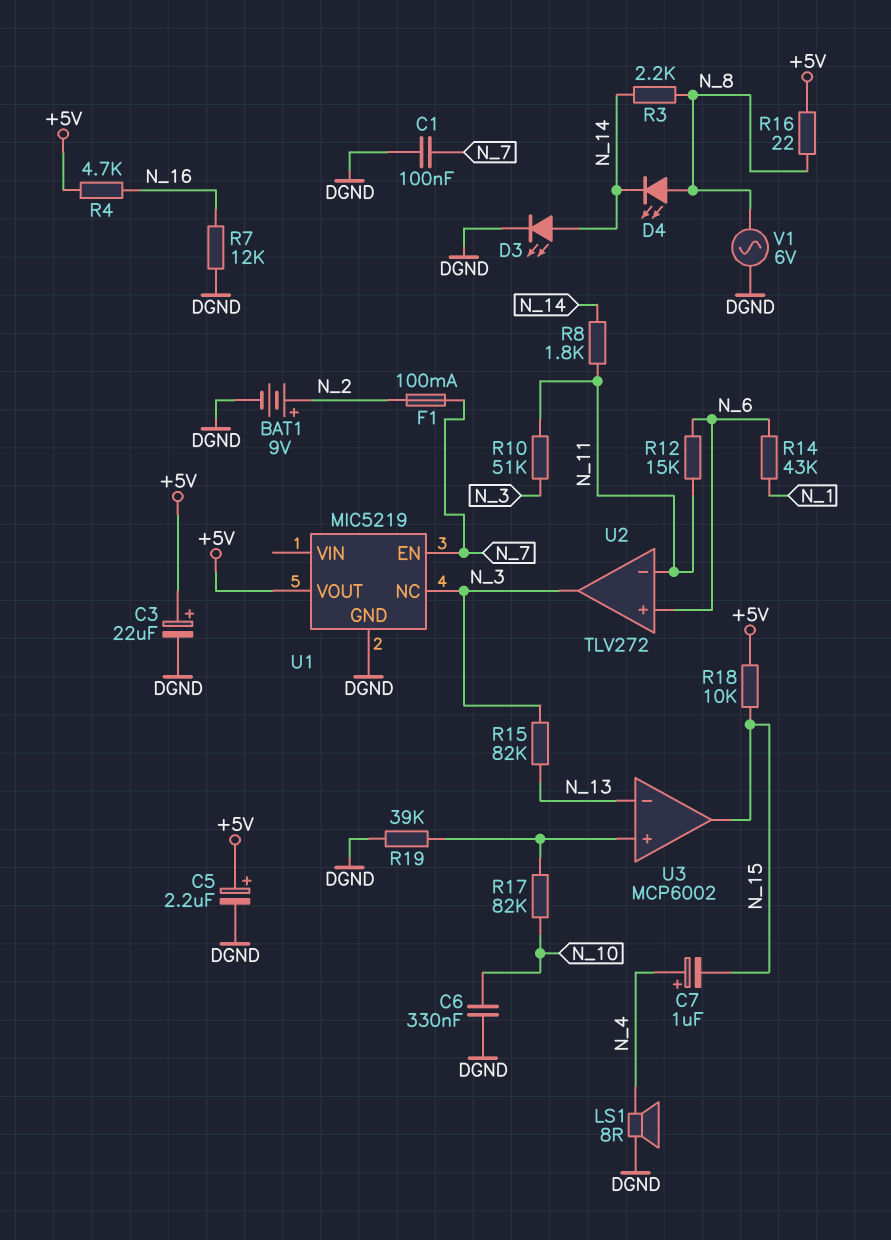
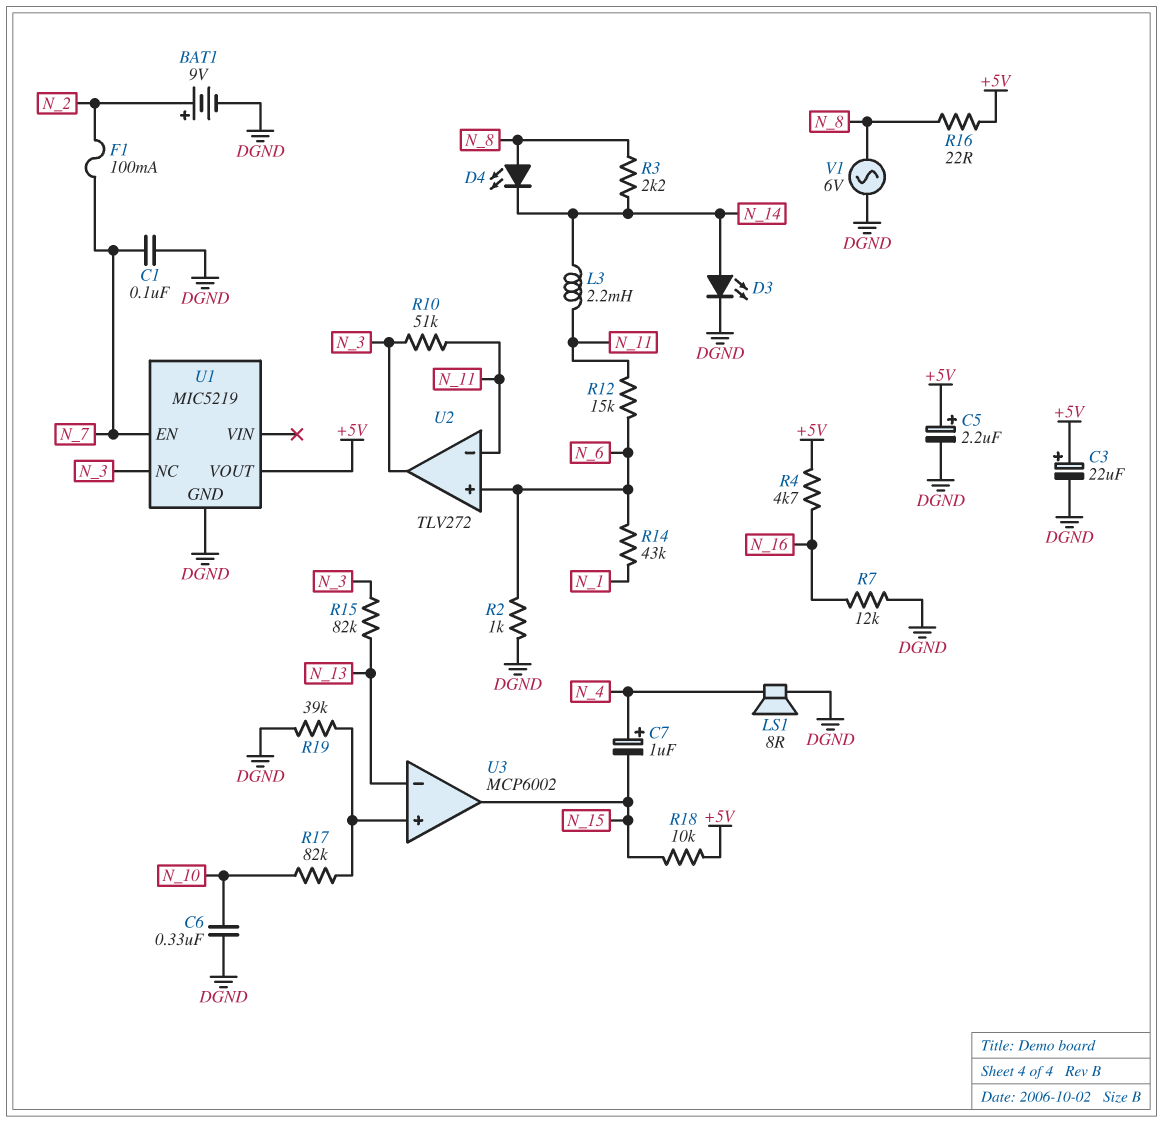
L3: none -> 2.2mH (N_11, N_14)
R2: none -> 1k (DGND, N_6)
R8: 1.8k (N_11, N_14) -> none

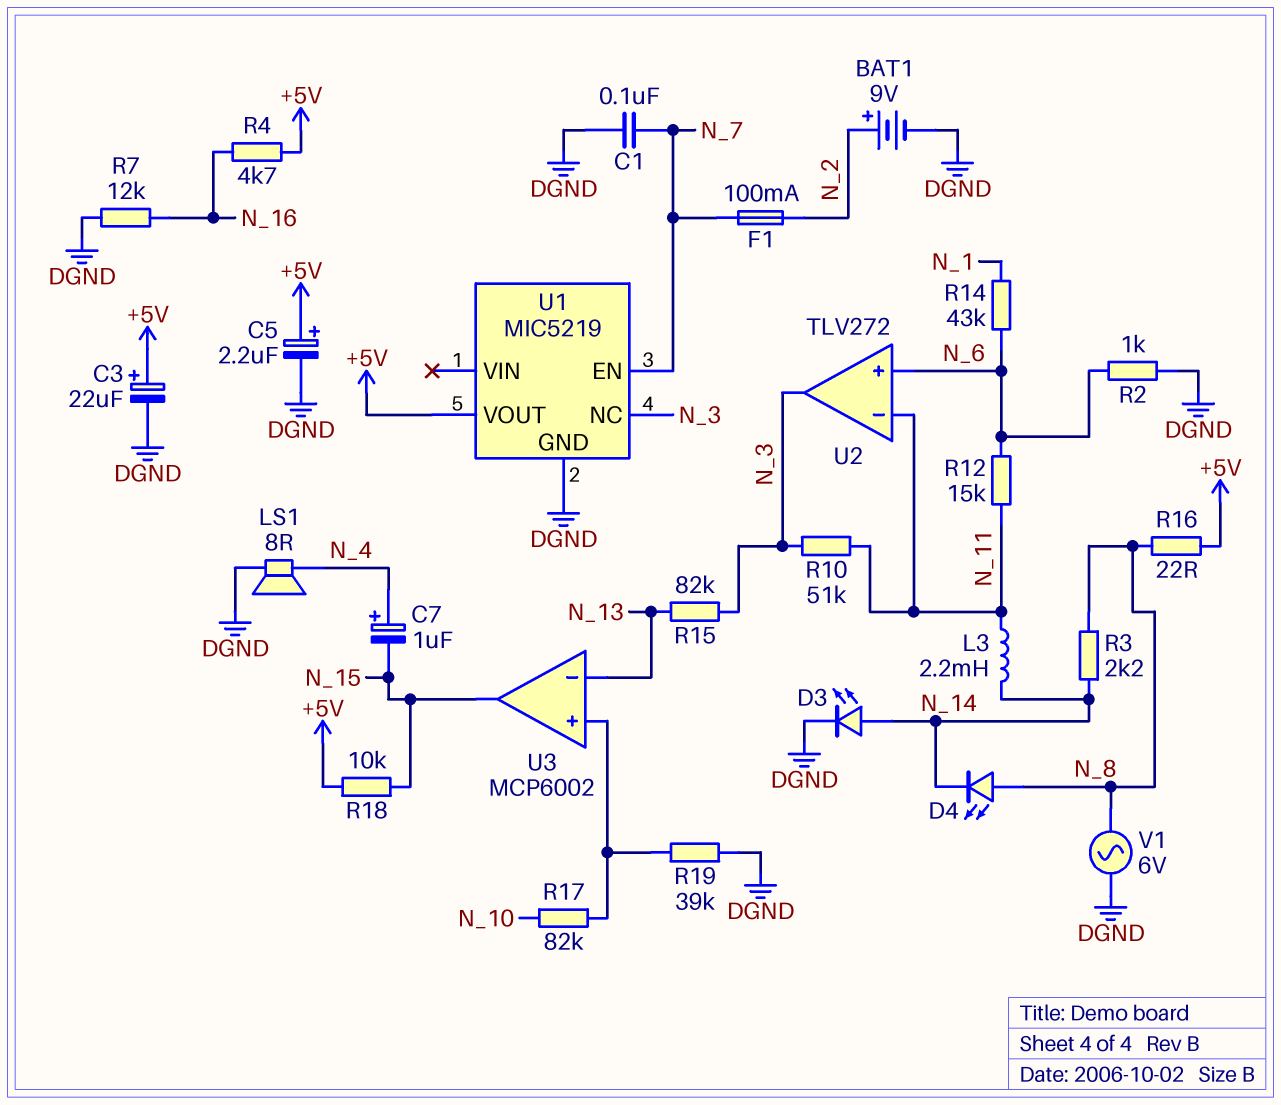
C6: 330nF (DGND, N_10) -> none

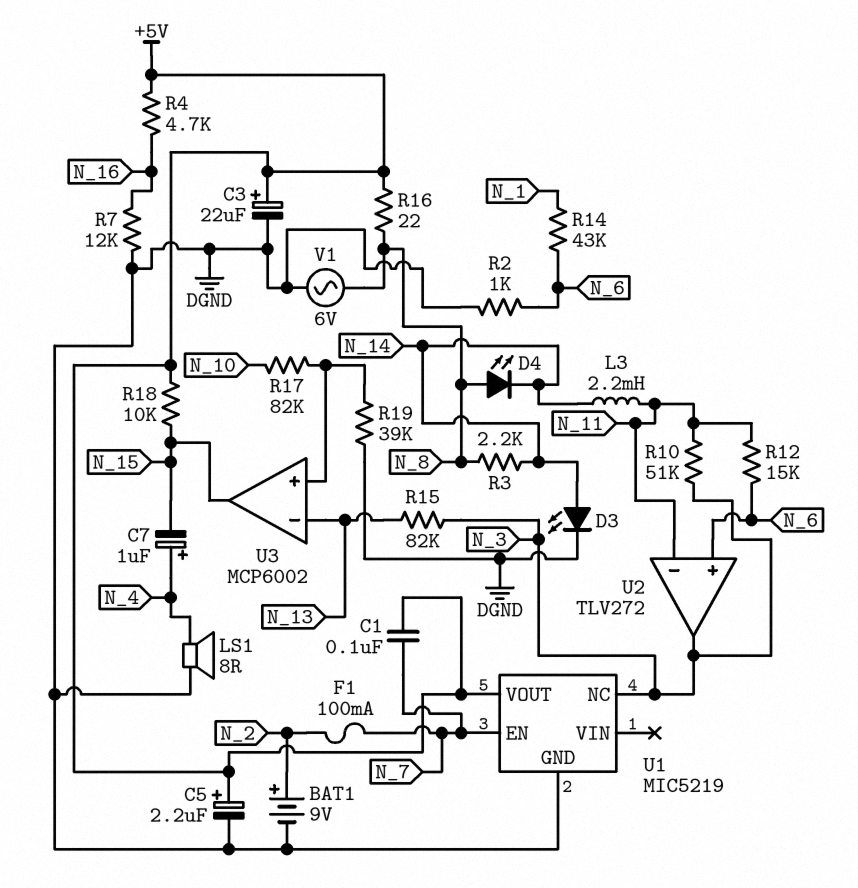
C1: 100nF (DGND, N_7) -> 100nF (+5V, N_7)

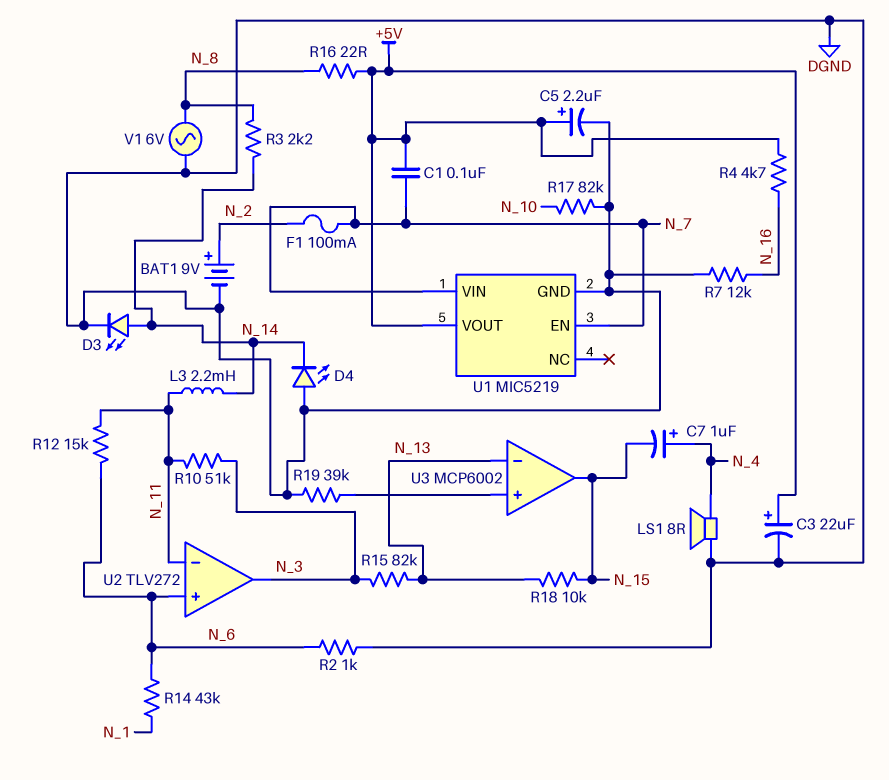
D4: LED (A N_8, K N_14) -> LED (A DGND, K N_14)
R17: 82k (N_10, U3/in+) -> 82k (DGND, N_10)
R18: 10k (+5V, N_15) -> 10k (N_13, N_15)
U1 pin NC: N_3 -> none
U1 pin VIN: none -> N_7

